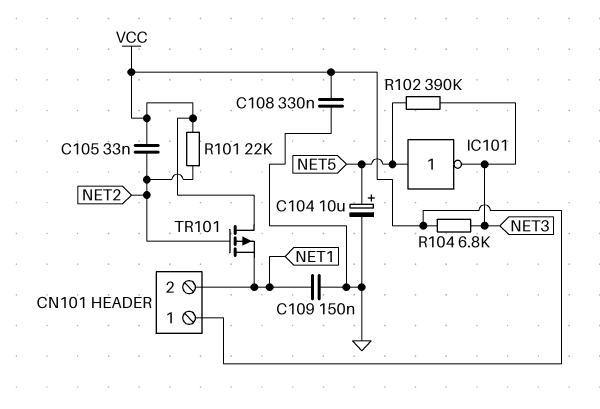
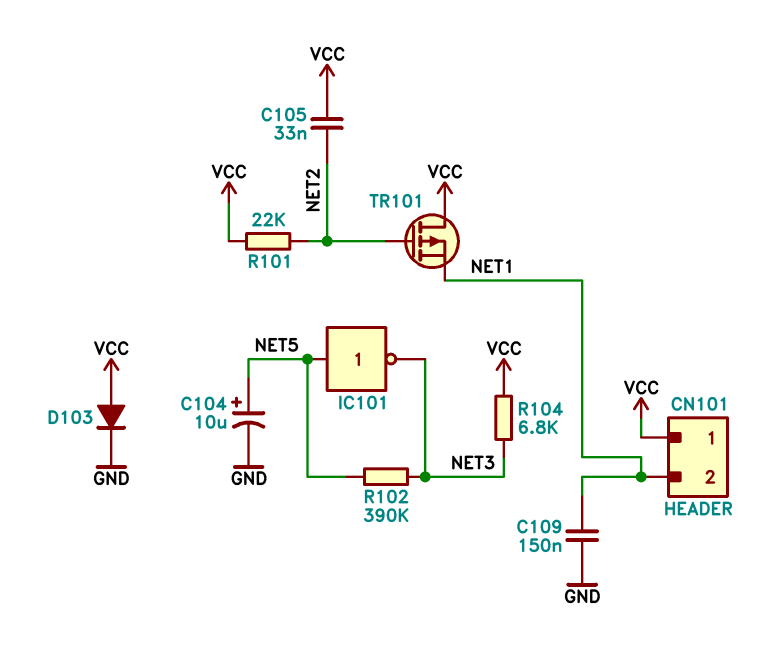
C108: 330nF (GND, VCC) -> none
D103: none -> diode (A VCC, K GND)

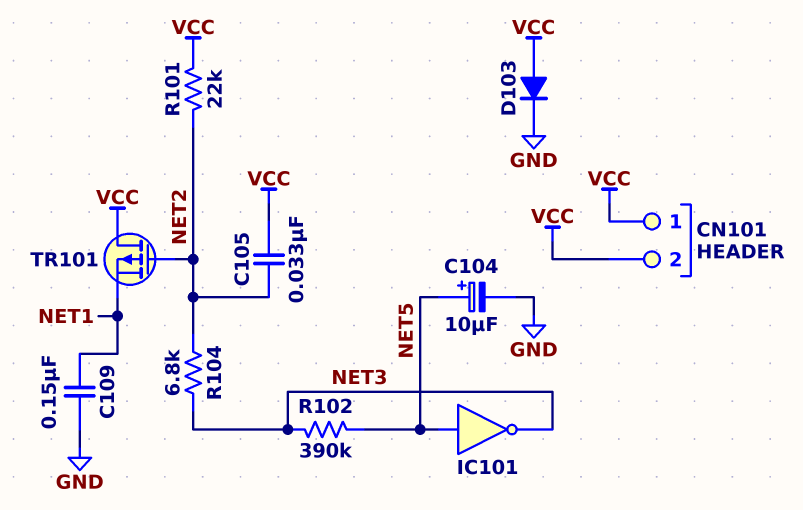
CN101 pin 2: NET1 -> VCC
R104: 6.8k (NET3, VCC) -> 6.8k (NET2, NET3)

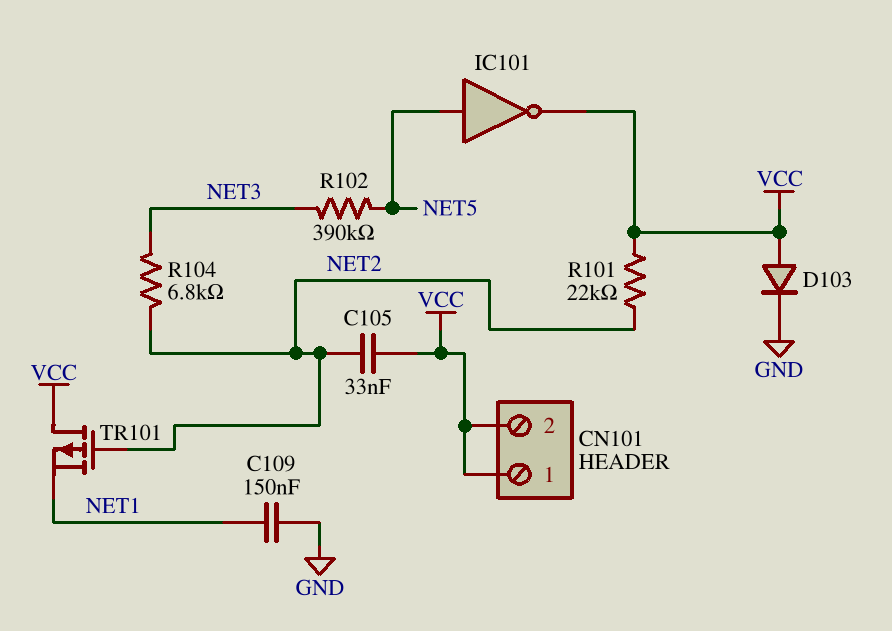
C104: 10uF (plus NET5, minus GND) -> none
IC101: NOT (in NET5, out NET3) -> NOT (in NET5, out VCC)

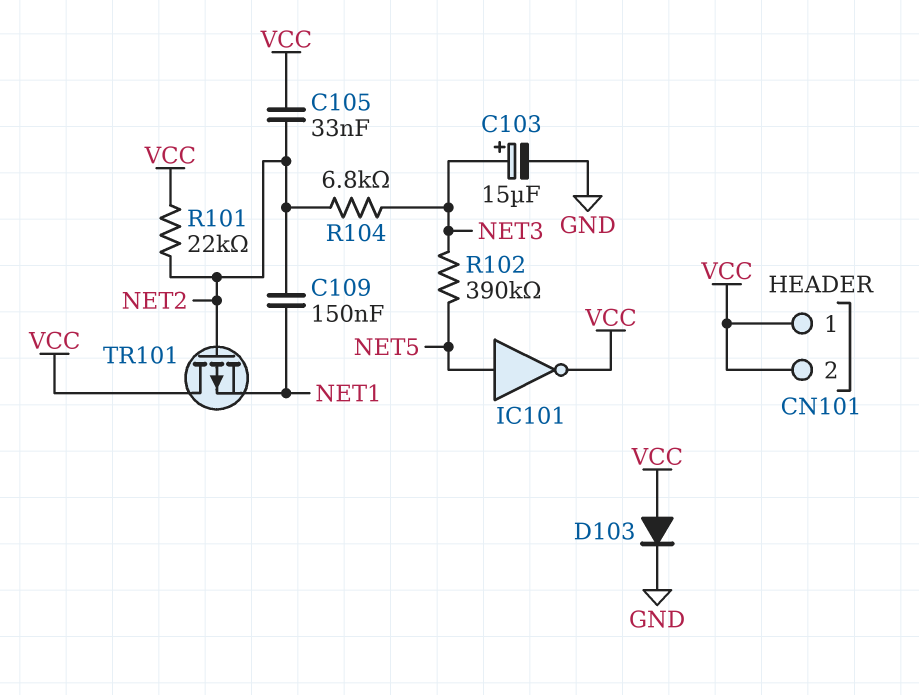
C103: none -> 15uF (plus NET3, minus GND)
C109: 150nF (GND, NET1) -> 150nF (NET1, NET2)

